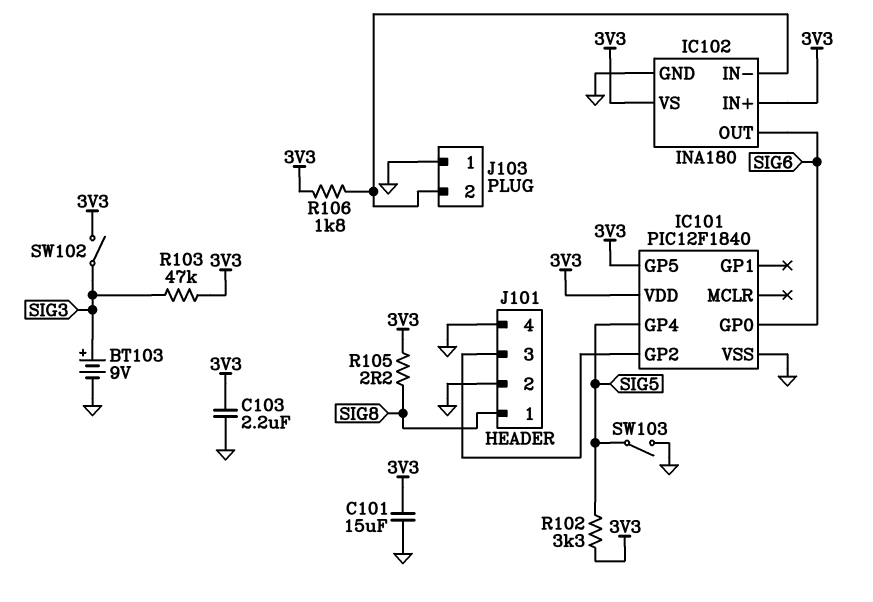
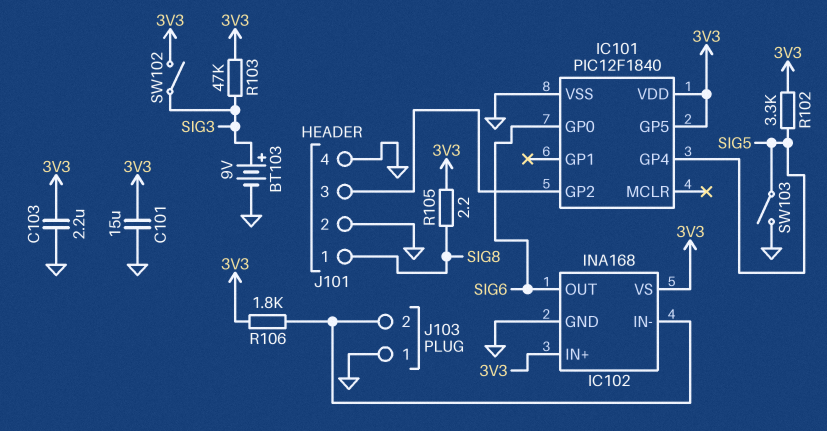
IC102: INA180 -> INA168

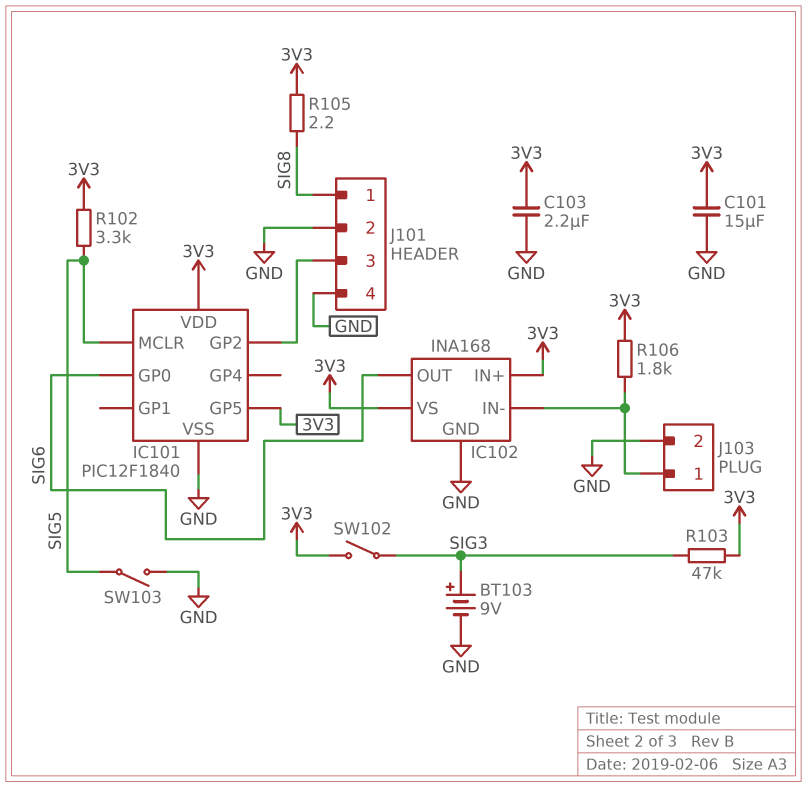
IC101 pin GP4: SIG5 -> none
IC101 pin MCLR: none -> SIG5
J103 pin 1: GND -> IC102/IN-
J103 pin 2: IC102/IN- -> GND

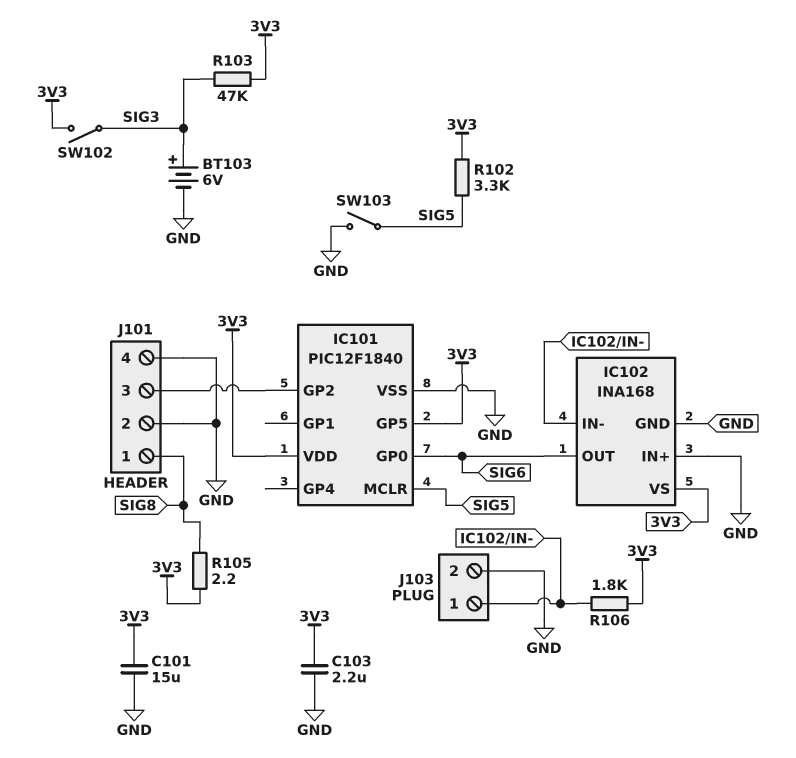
BT103: 9V (plus SIG3, minus GND) -> 6V (plus SIG3, minus GND)
IC102 pin IN+: 3V3 -> GND

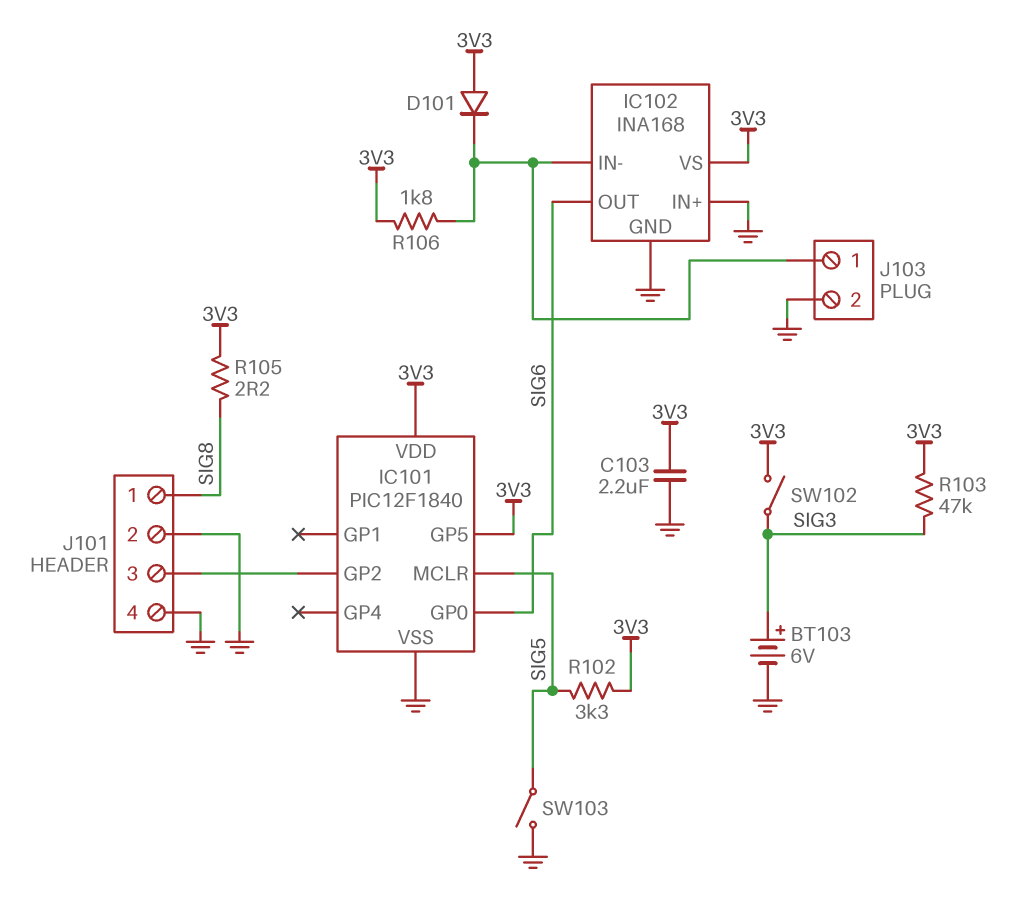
C101: 15uF (3V3, GND) -> none
D101: none -> diode (A 3V3, K IC102/IN-)

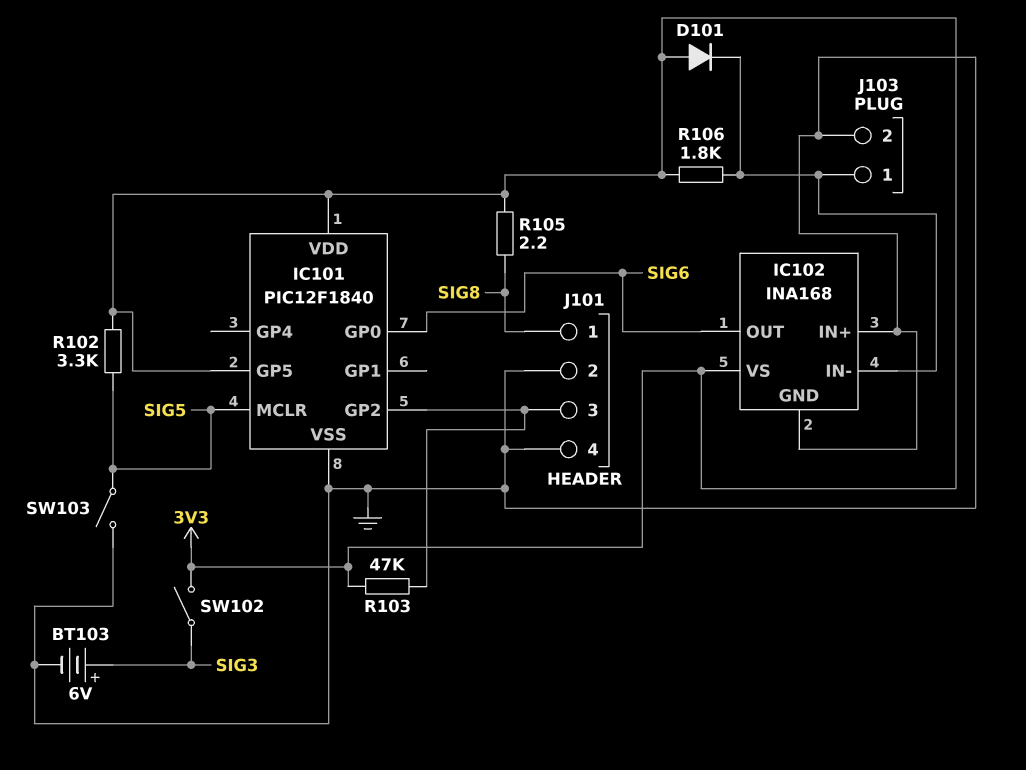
C103: 2.2uF (3V3, GND) -> none
R103: 47k (3V3, SIG3) -> 47k (3V3, IC101/GP2)

